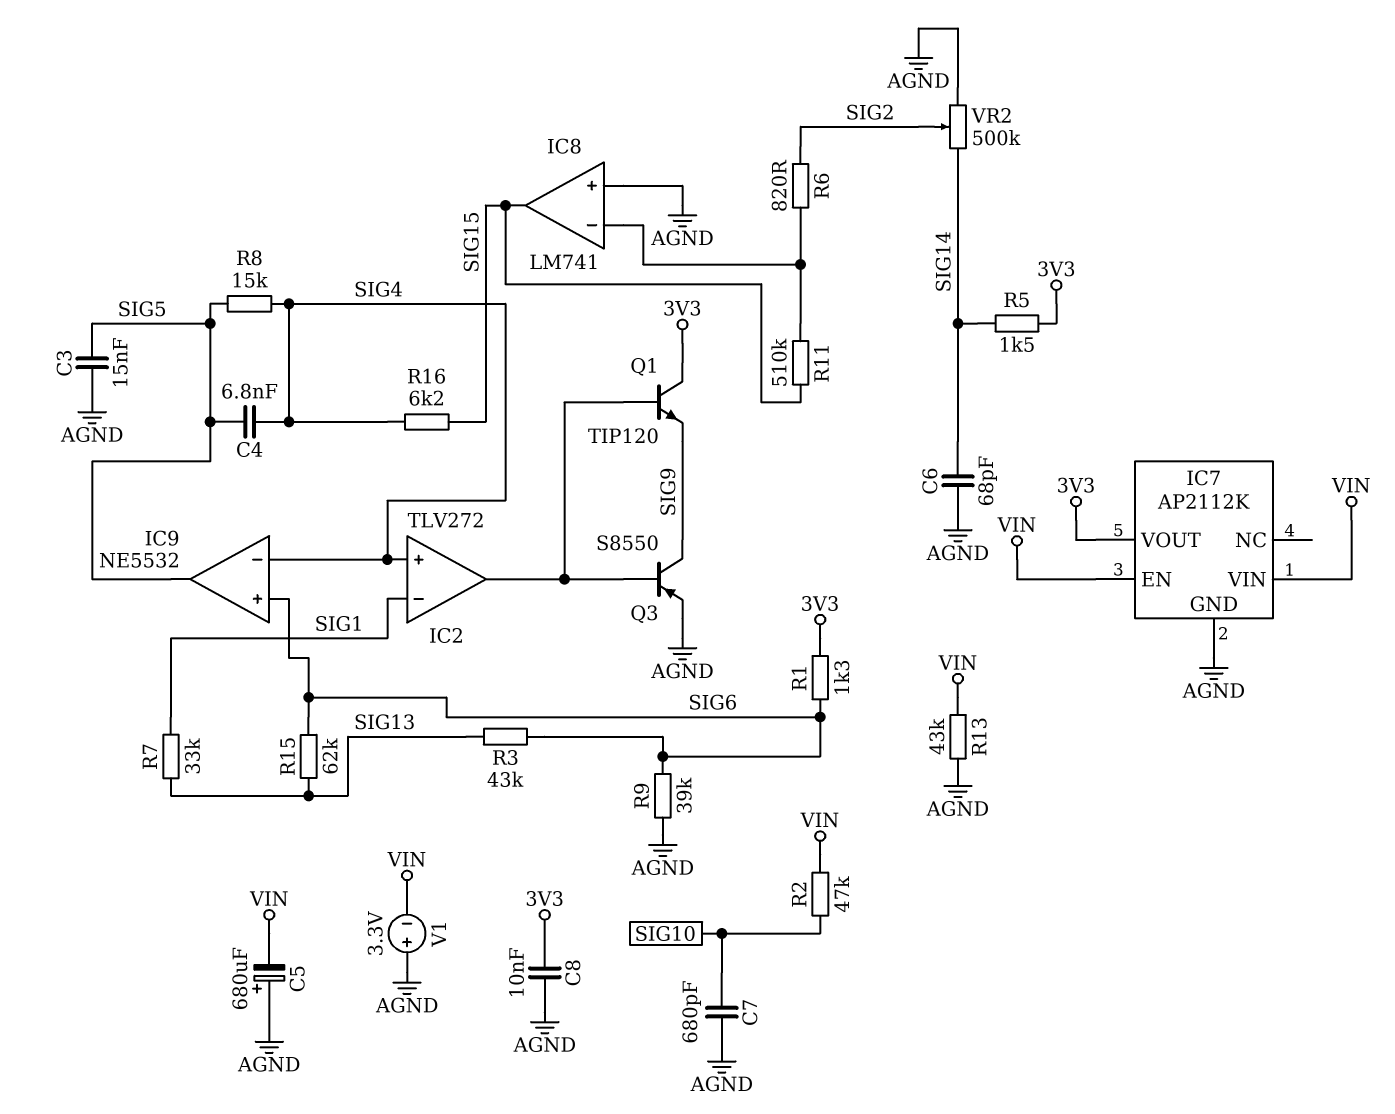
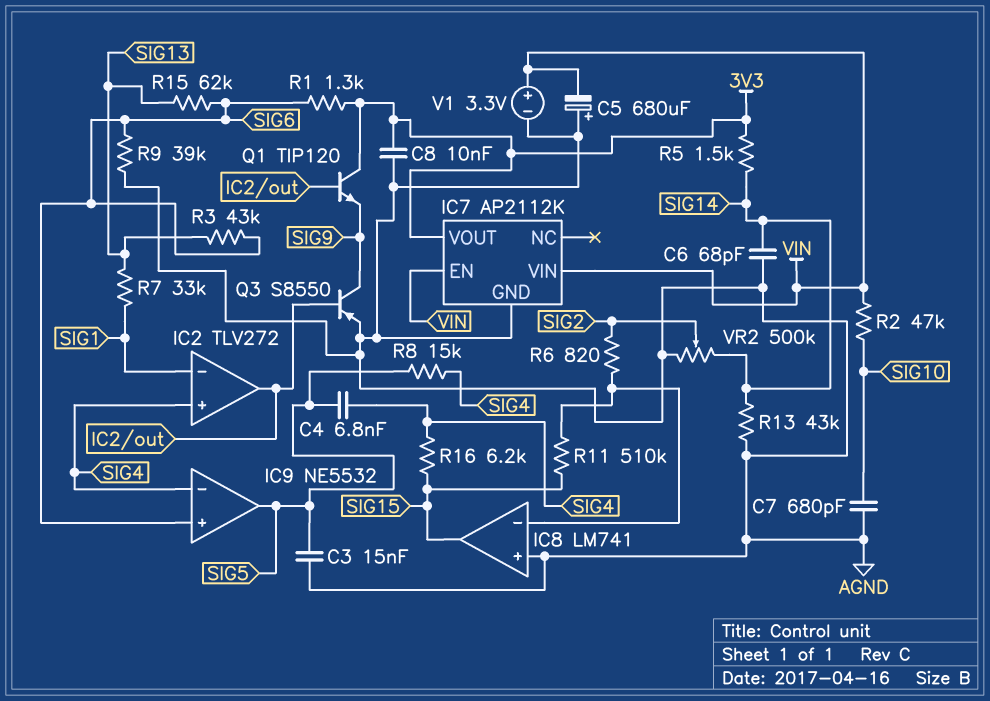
R13: 43k (AGND, VIN) -> 43k (AGND, SIG14)
V1: 3.3V (plus AGND, minus VIN) -> 3.3V (plus VIN, minus AGND)

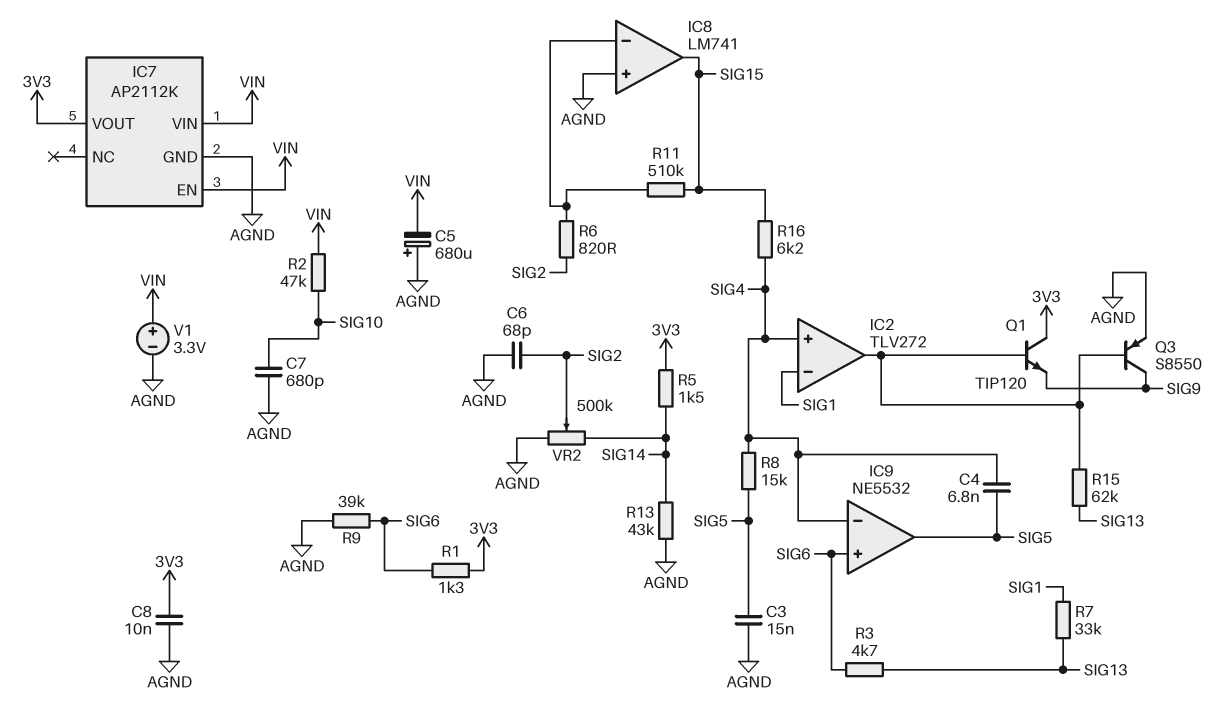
C6: 68pF (AGND, SIG14) -> 68pF (AGND, SIG2)
R3: 43k (SIG6, SIG13) -> 4.7k (SIG6, SIG13)
R15: 62k (SIG6, SIG13) -> 62k (IC2/out, SIG13)

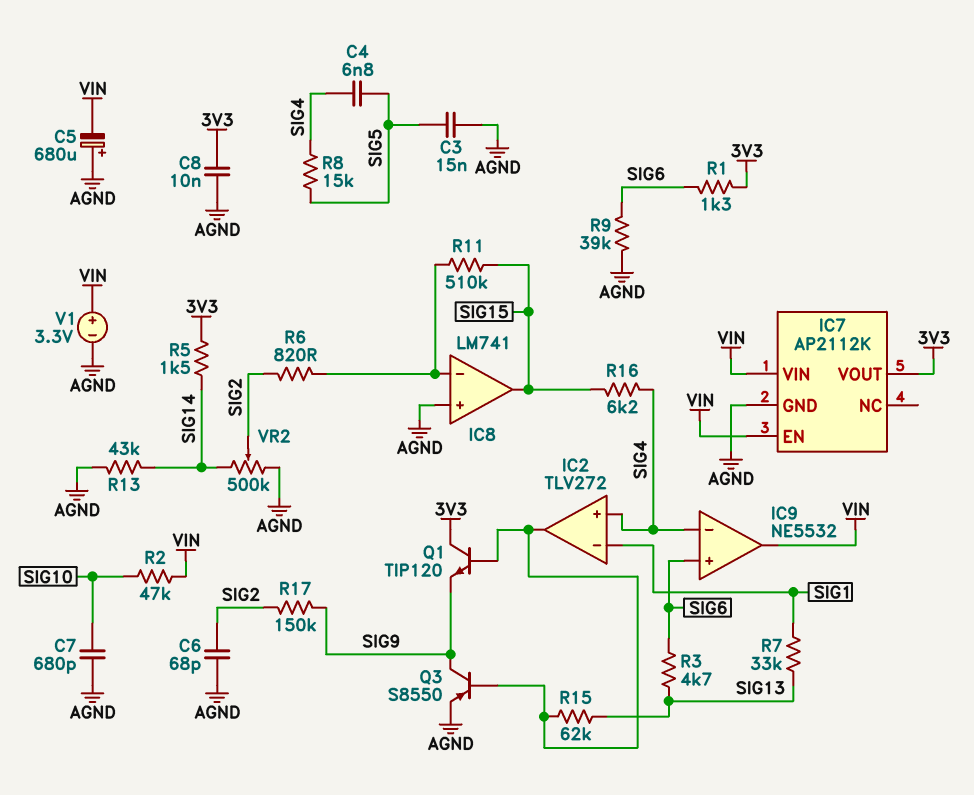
IC9 pin out: SIG5 -> VIN
R17: none -> 150k (SIG2, SIG9)

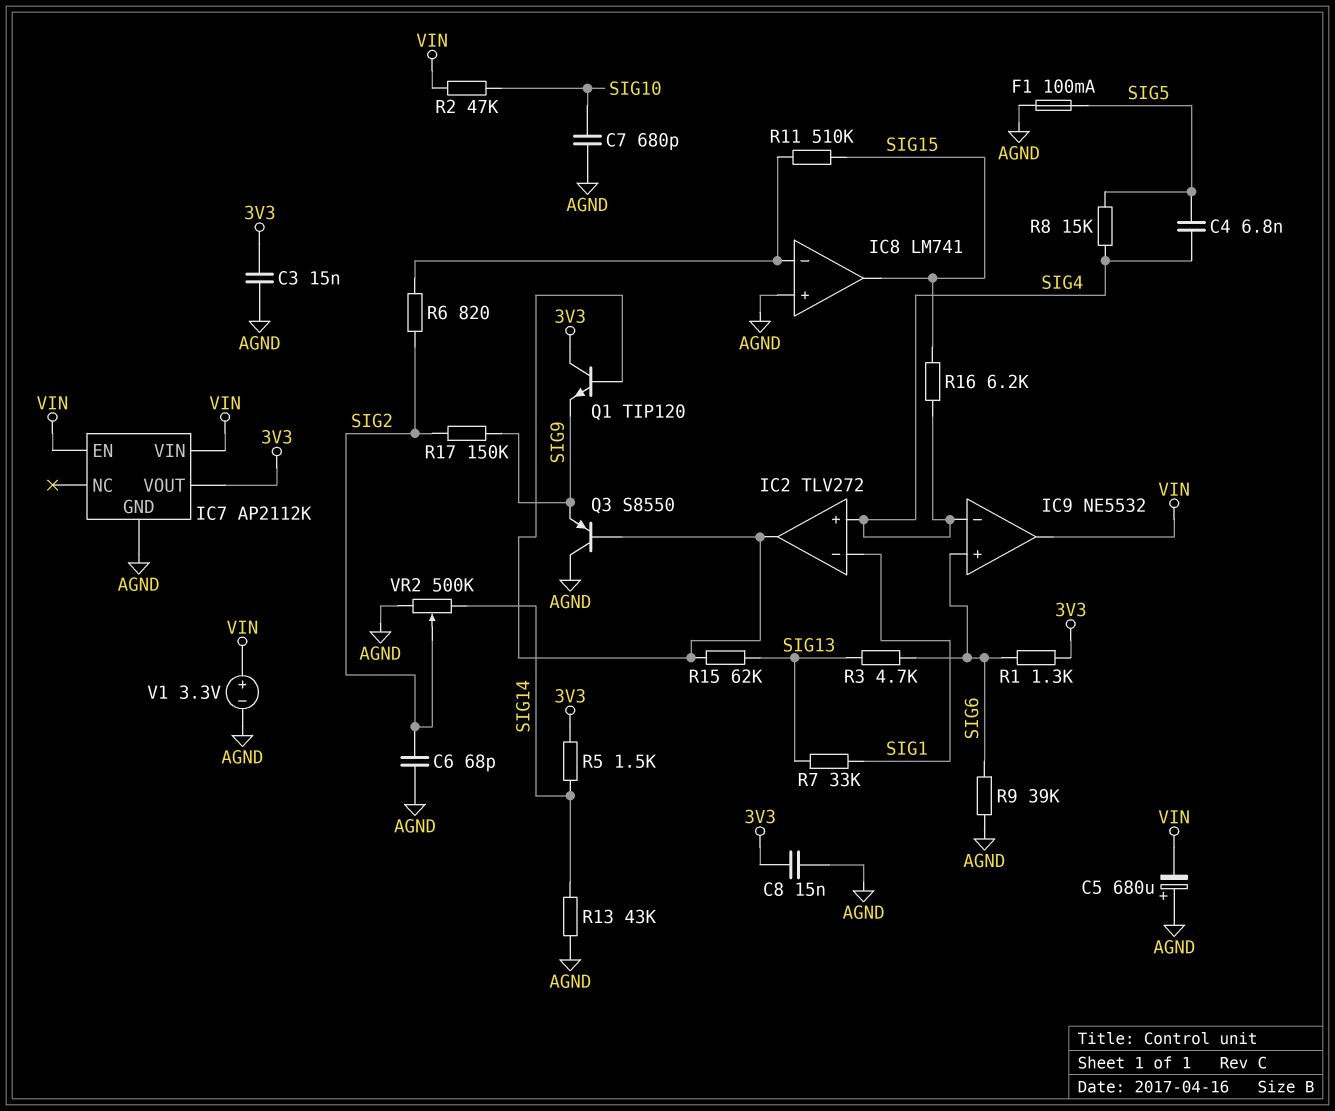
C3: 15nF (AGND, SIG5) -> 15nF (3V3, AGND)
C8: 10nF (3V3, AGND) -> 15nF (3V3, AGND)
F1: none -> 100mA (AGND, SIG5)
Q3: PNP S8550 (B IC2/out, C SIG9, E AGND) -> PNP S8550 (B IC2/out, C AGND, E SIG9)

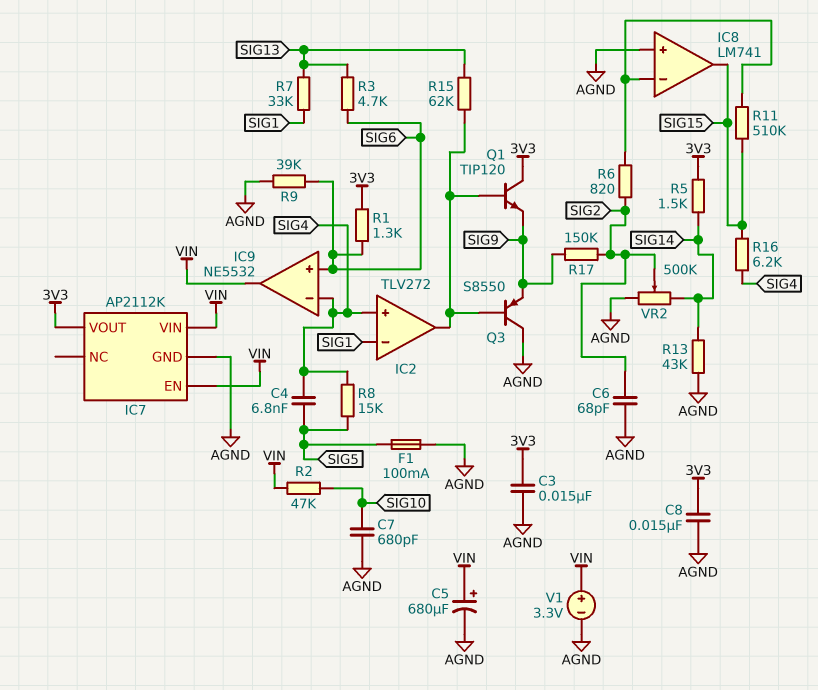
C5: 680uF (plus AGND, minus VIN) -> 680uF (plus VIN, minus AGND)

